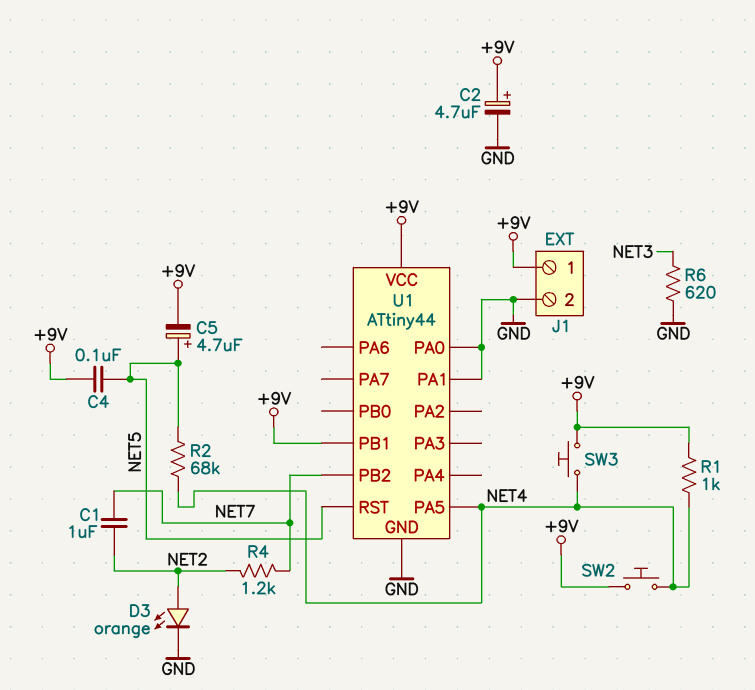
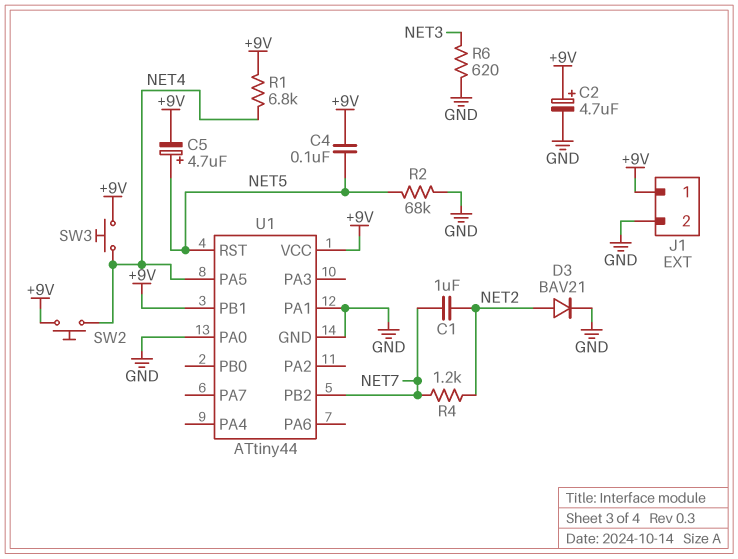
D3: LED orange (A NET2, K GND) -> diode BAV21 (A NET2, K GND)
R1: 1k (+9V, NET4) -> 6.8k (+9V, NET4)
R2: 68k (NET4, NET5) -> 68k (GND, NET5)

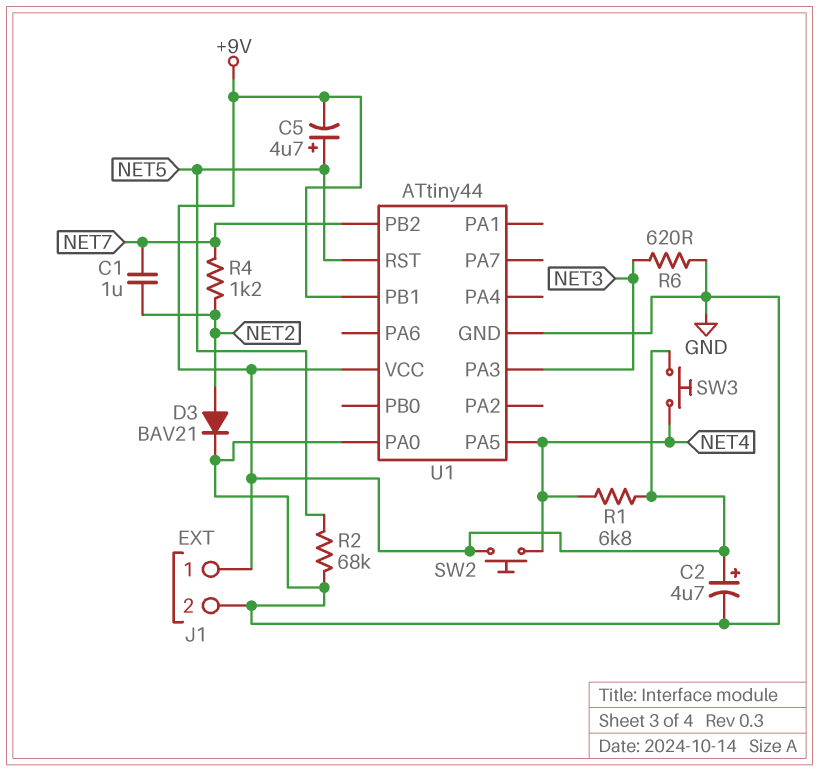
C4: 100nF (+9V, NET5) -> none
U1 pin PA1: GND -> none
U1 pin PA3: none -> NET3

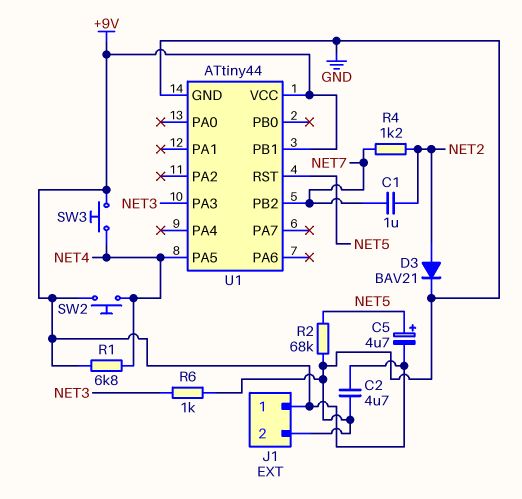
C2: 4.7uF (plus +9V, minus GND) -> 4.7uF (+9V, GND)
R6: 620 (GND, NET3) -> 1k (GND, NET3)
U1 pin PA0: GND -> none

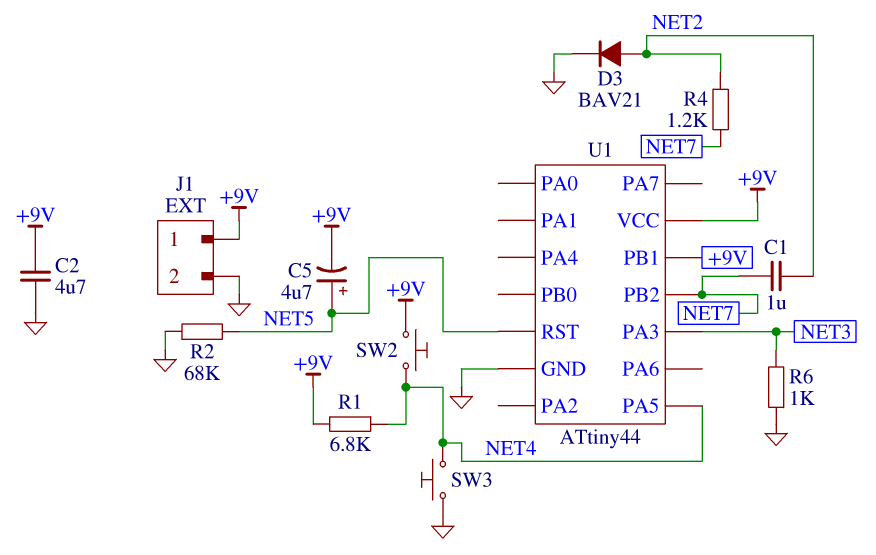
SW3: button (+9V, NET4) -> button (GND, NET4)

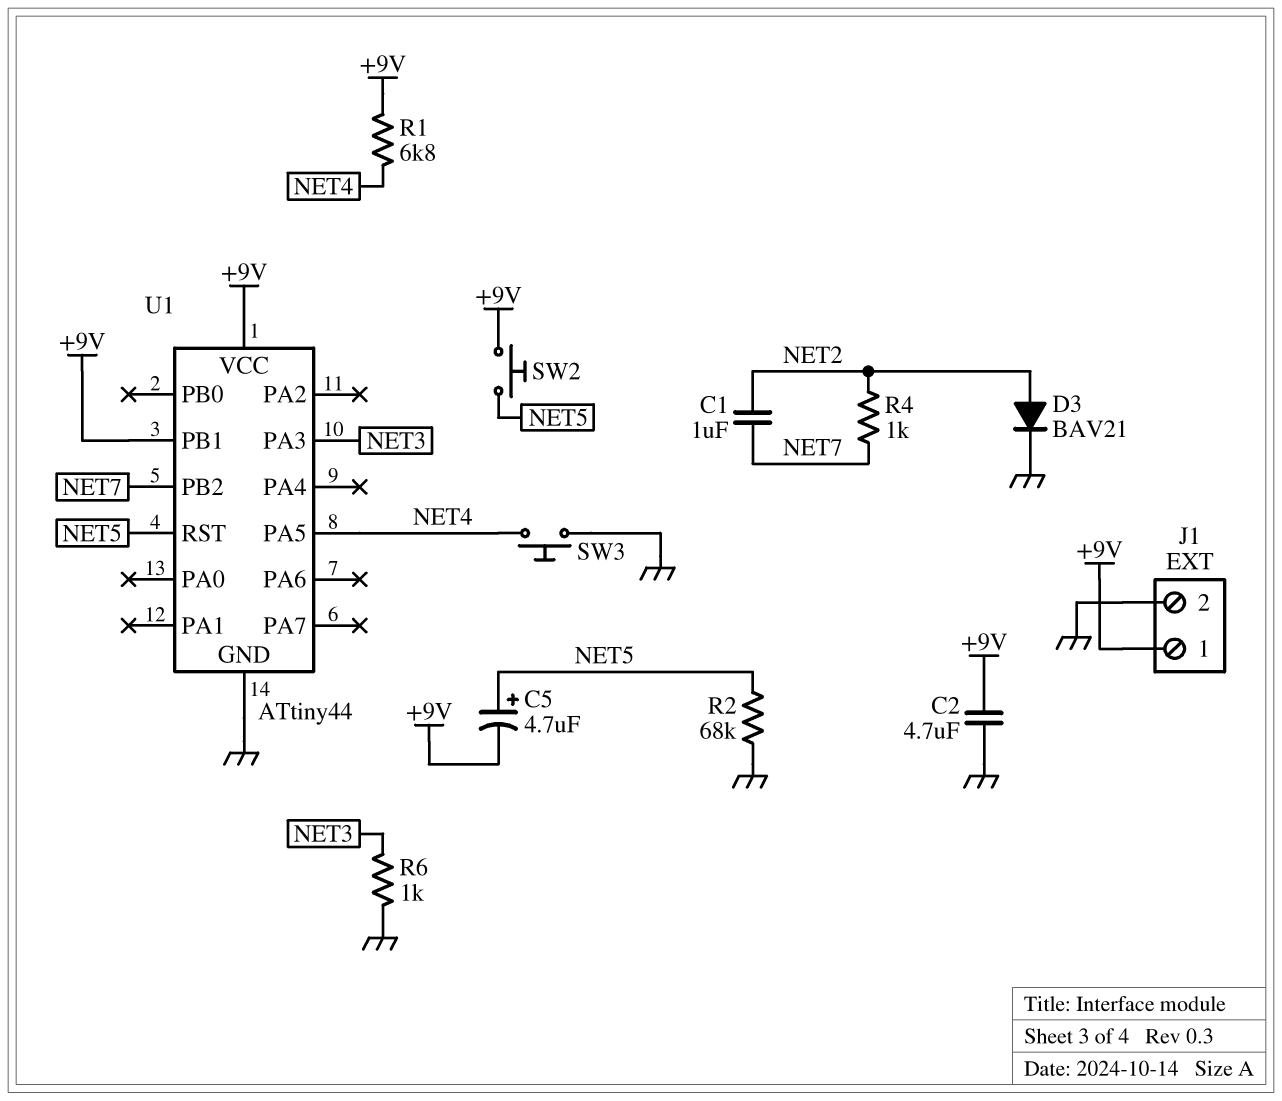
R4: 1.2k (NET2, NET7) -> 1k (NET2, NET7)
SW2: button (+9V, NET4) -> button (+9V, NET5)

